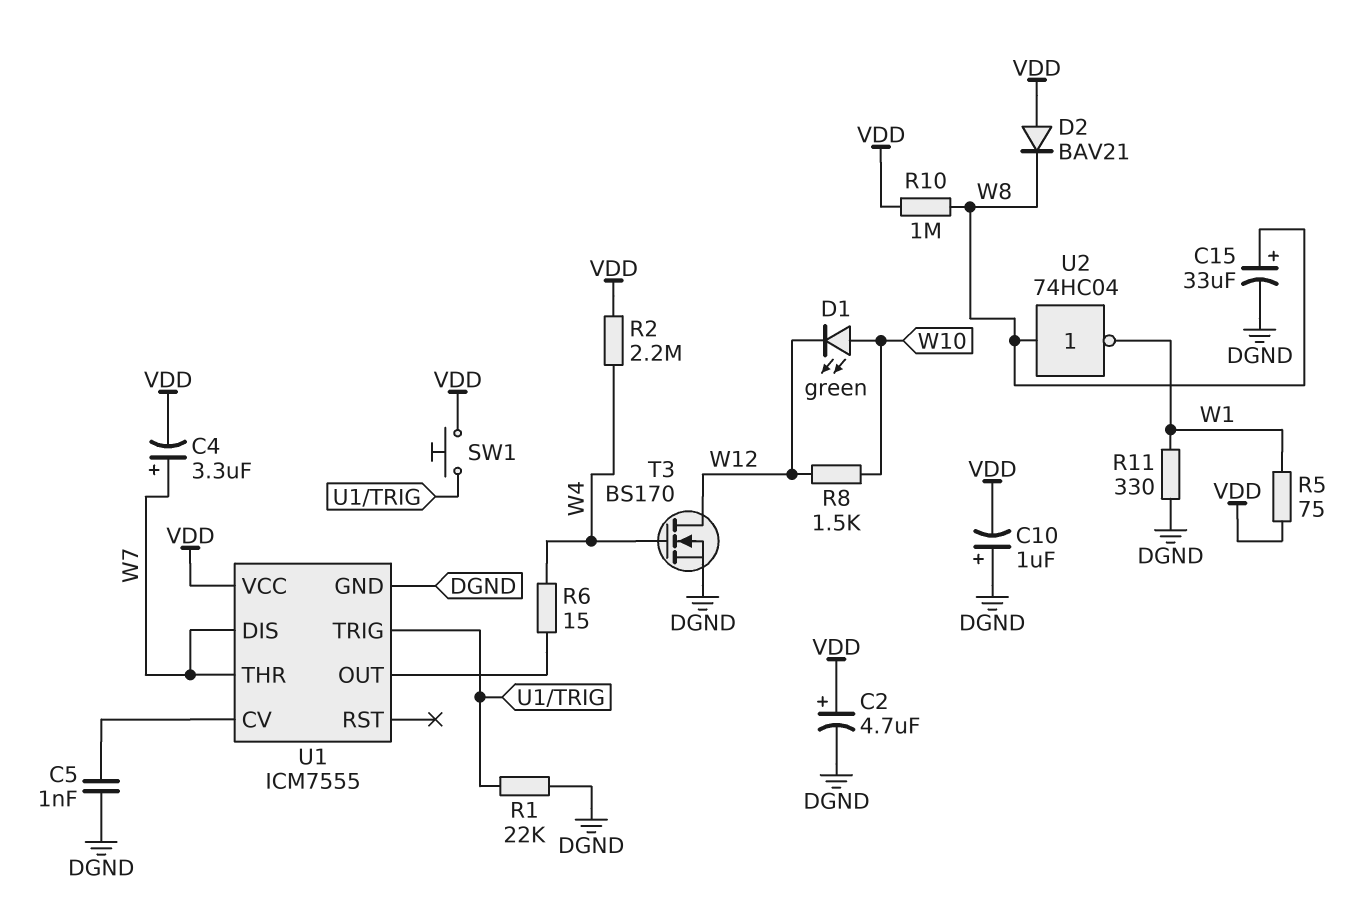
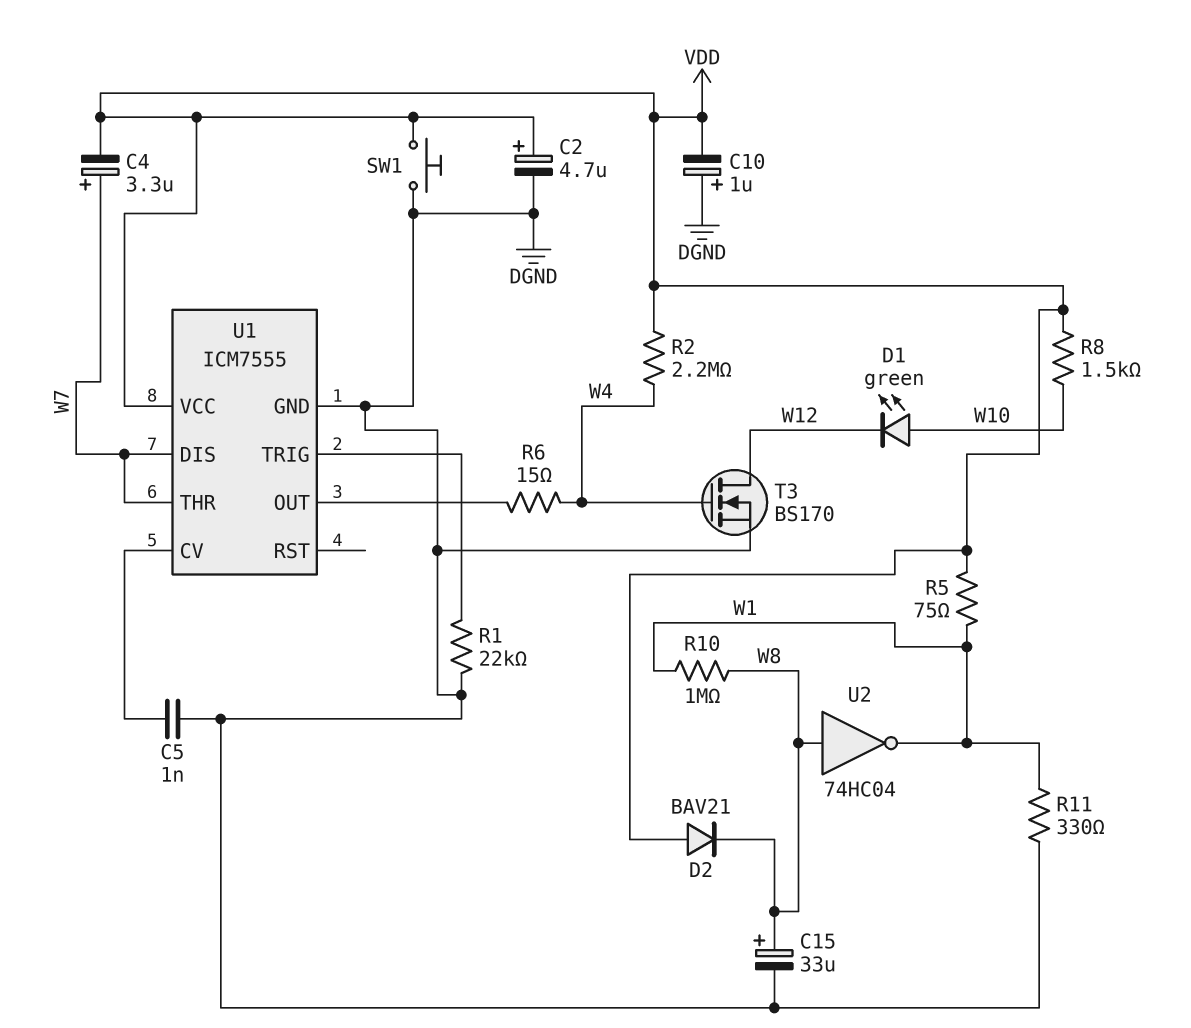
R8: 1.5k (W10, W12) -> 1.5k (VDD, W10)
R10: 1M (VDD, W8) -> 1M (W1, W8)
SW1: button (U1/TRIG, VDD) -> button (DGND, VDD)

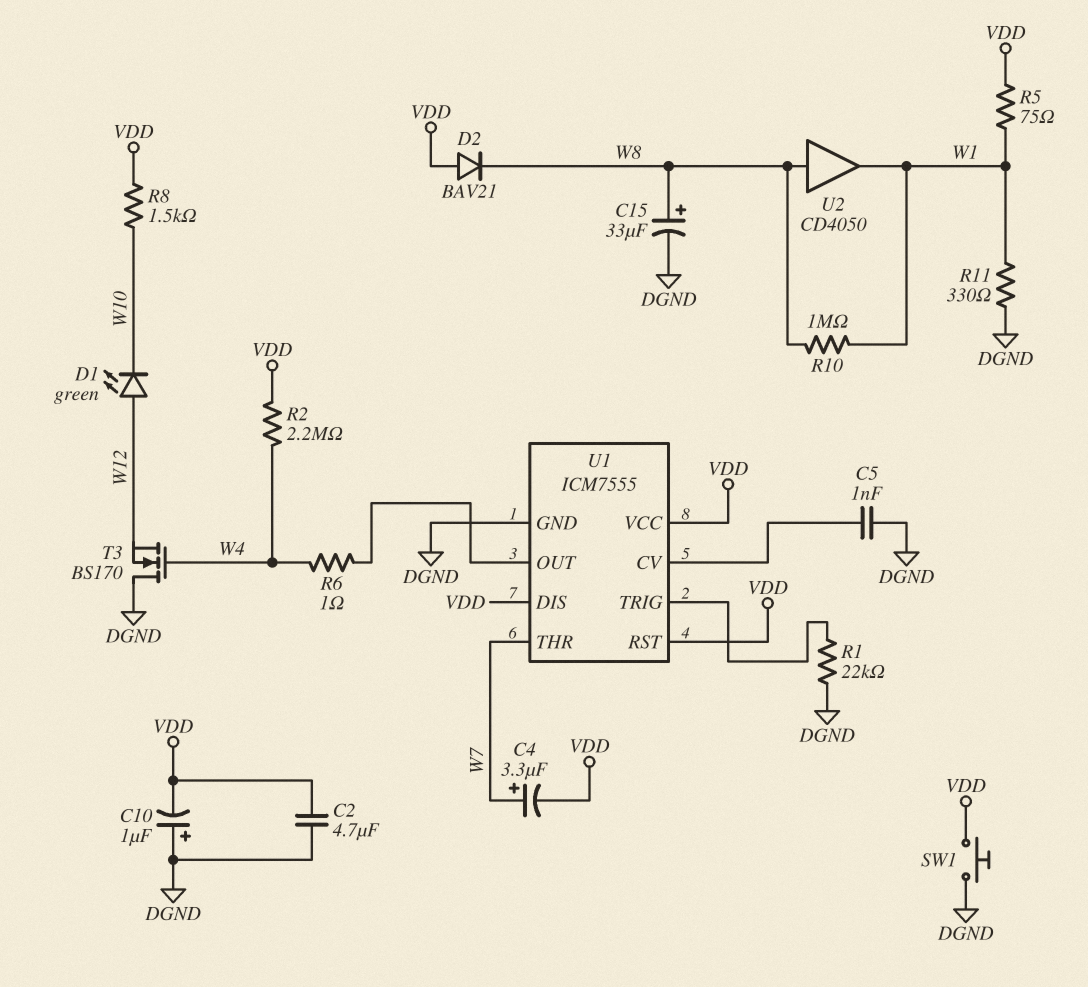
C2: 4.7uF (plus VDD, minus DGND) -> 4.7uF (DGND, VDD)
D1: LED green (A W10, K W12) -> LED green (A W12, K W10)
R6: 15 (U1/OUT, W4) -> 1 (U1/OUT, W4)
T3: NMOS BS170 (G W4, D W12, S DGND) -> NMOS BS170 (G W4, D DGND, S W12)
U1 pin DIS: W7 -> VDD
U1 pin RST: none -> VDD
U2: NOT 74HC04 (in W8, out W1) -> buffer CD4050 (in W8, out W1)

